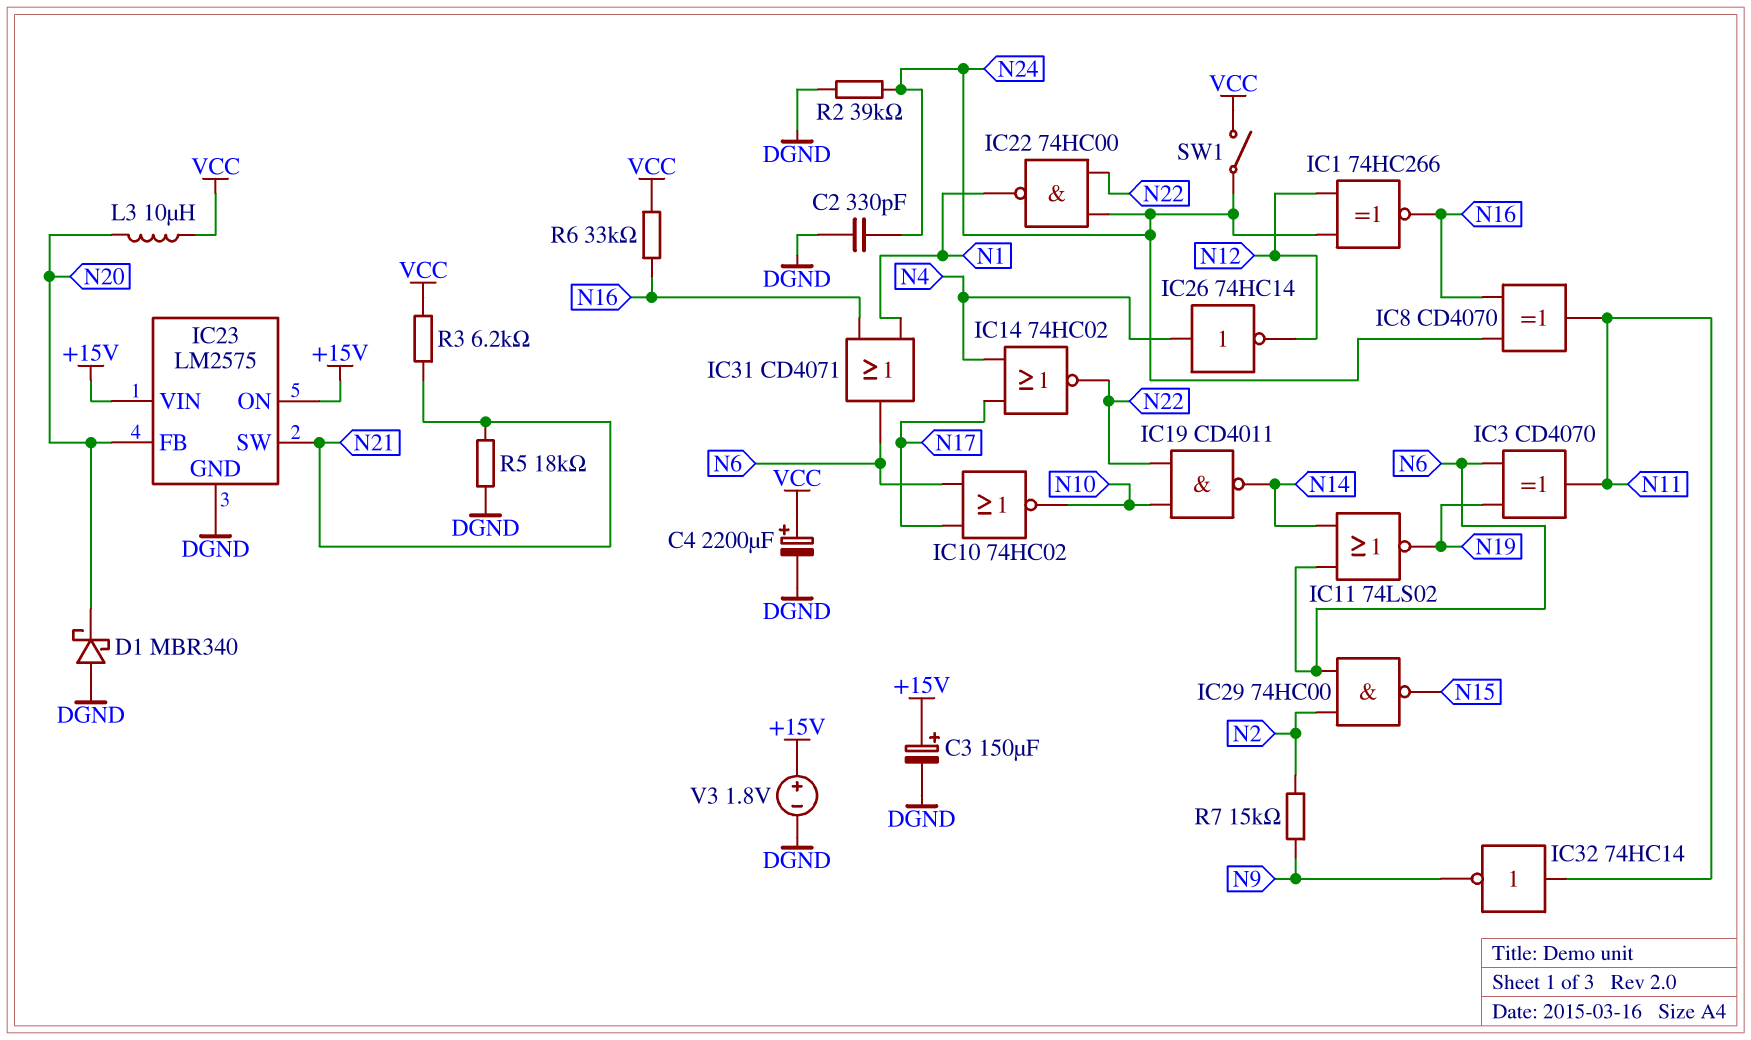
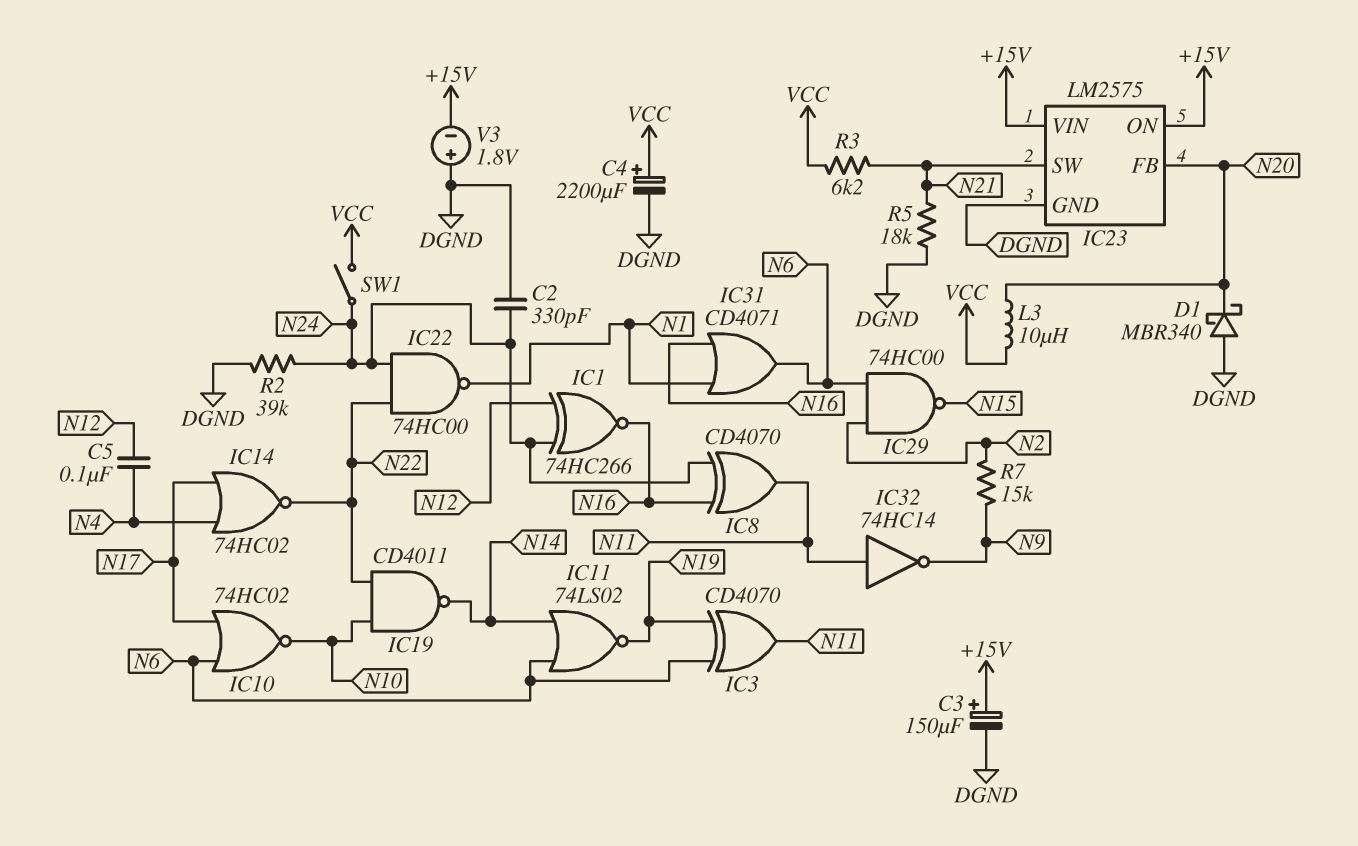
C5: none -> 100nF (N4, N12)
IC26: NOT 74HC14 (in N4, out N12) -> none
R6: 33k (N16, VCC) -> none
V3: 1.8V (plus +15V, minus DGND) -> 1.8V (plus DGND, minus +15V)

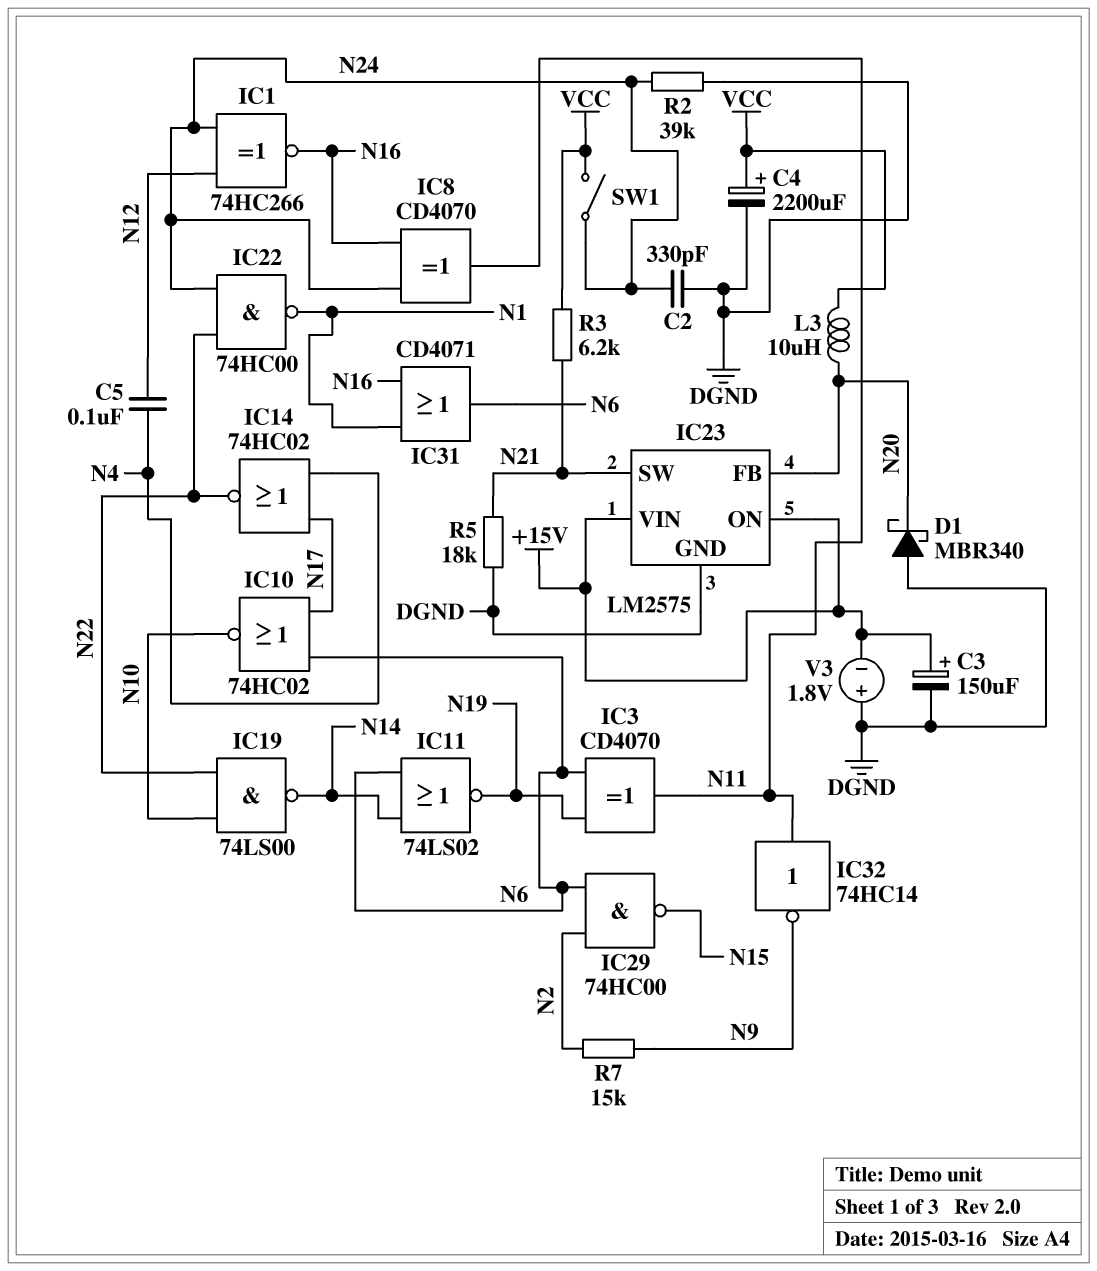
IC19: NAND CD4011 (in N10, in N22, out N14) -> NAND 74LS00 (in N10, in N22, out N14)

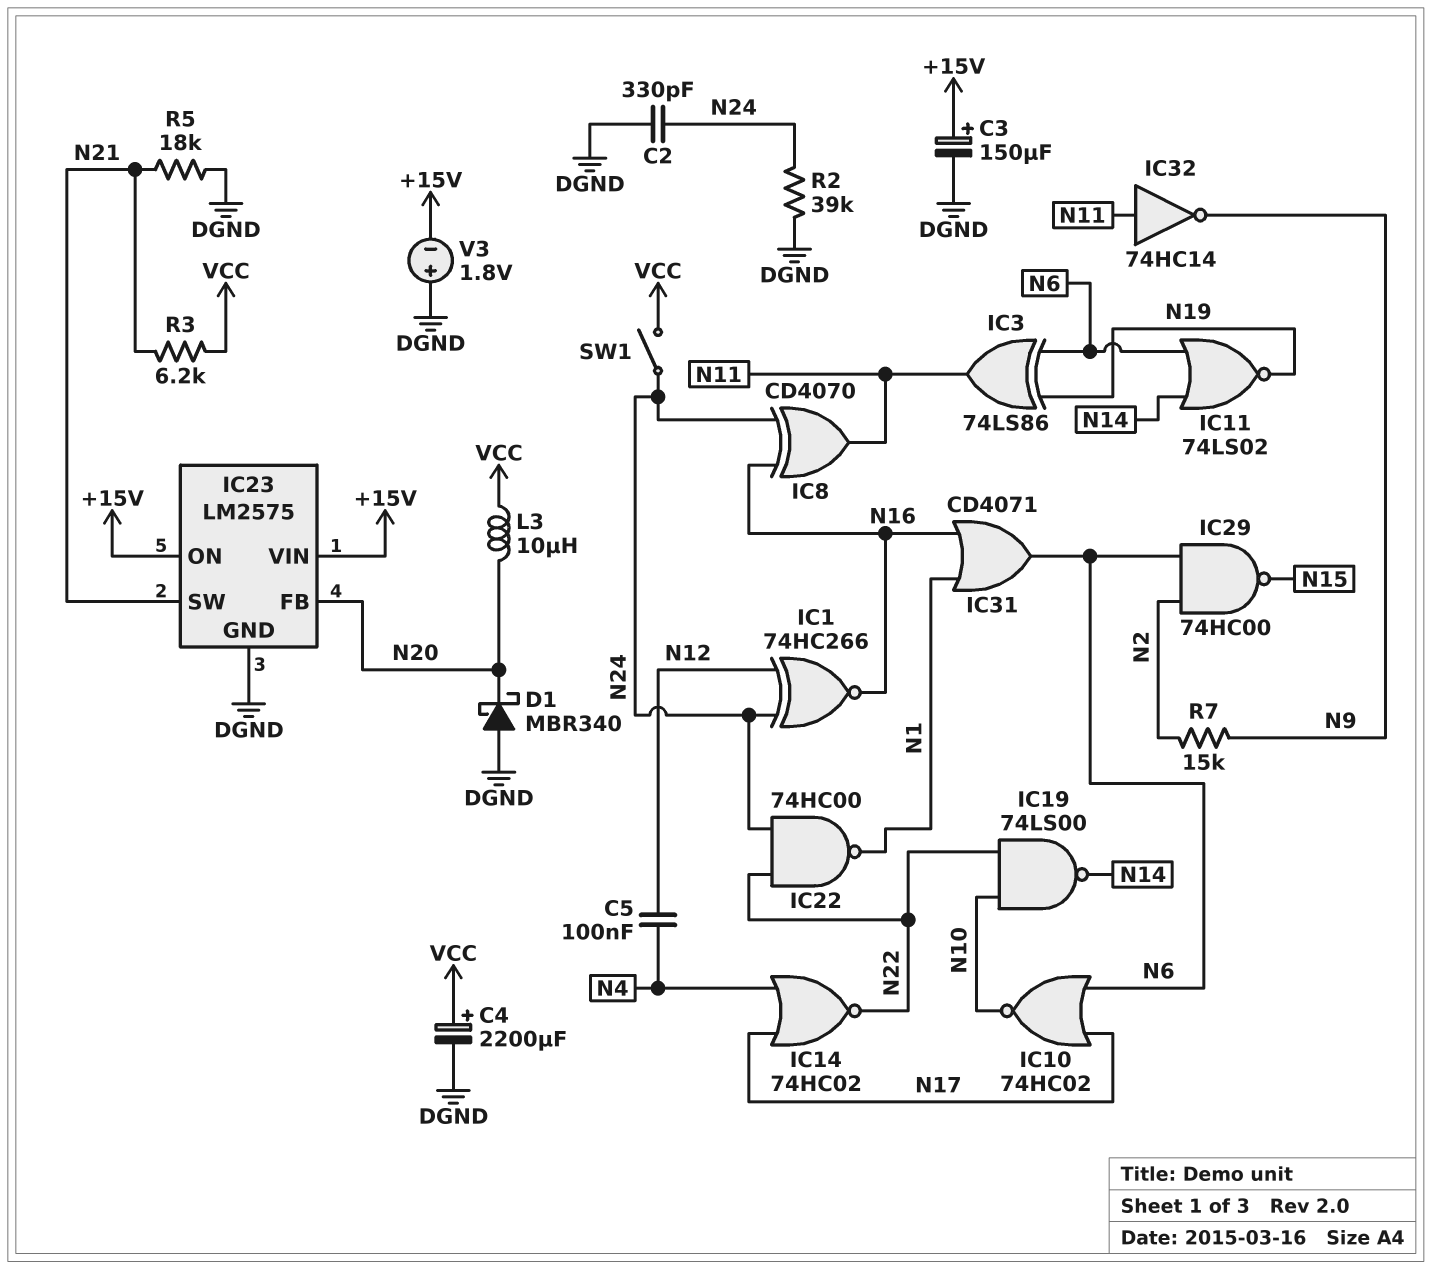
IC3: XOR CD4070 (in N6, in N19, out N11) -> XOR 74LS86 (in N6, in N19, out N11)

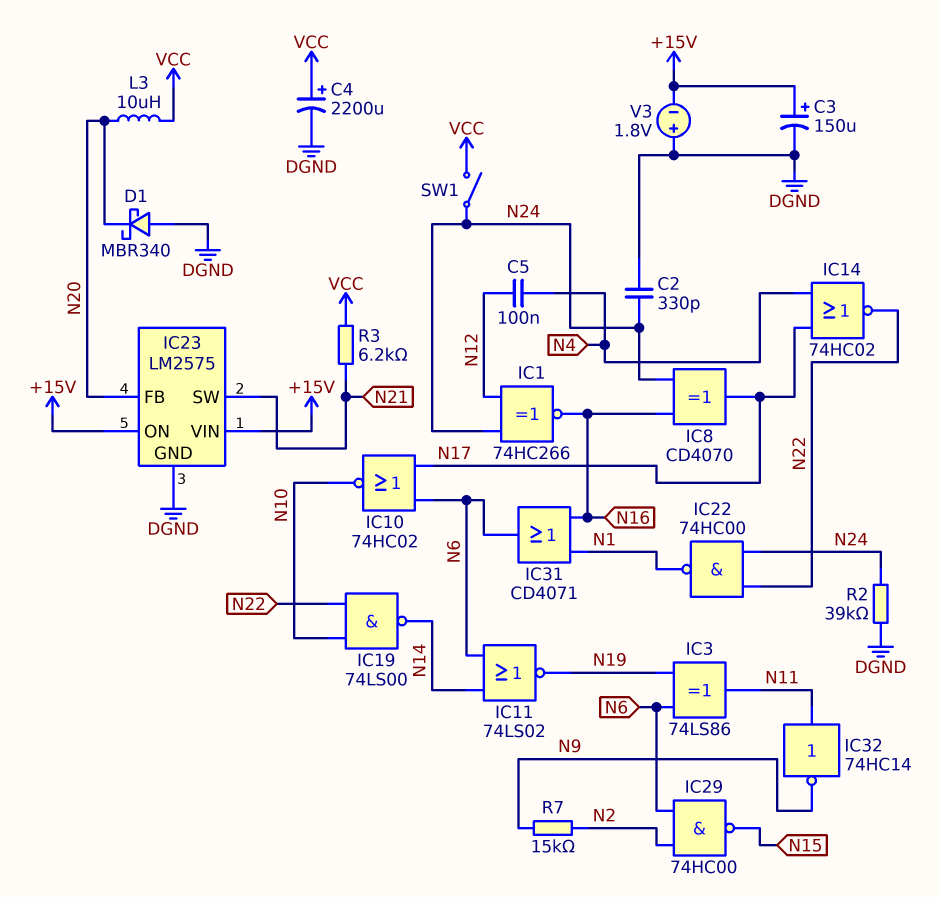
IC8: XOR CD4070 (in N16, in N24, out N11) -> XOR CD4070 (in N16, in N24, out N17)
R5: 18k (DGND, N21) -> none

